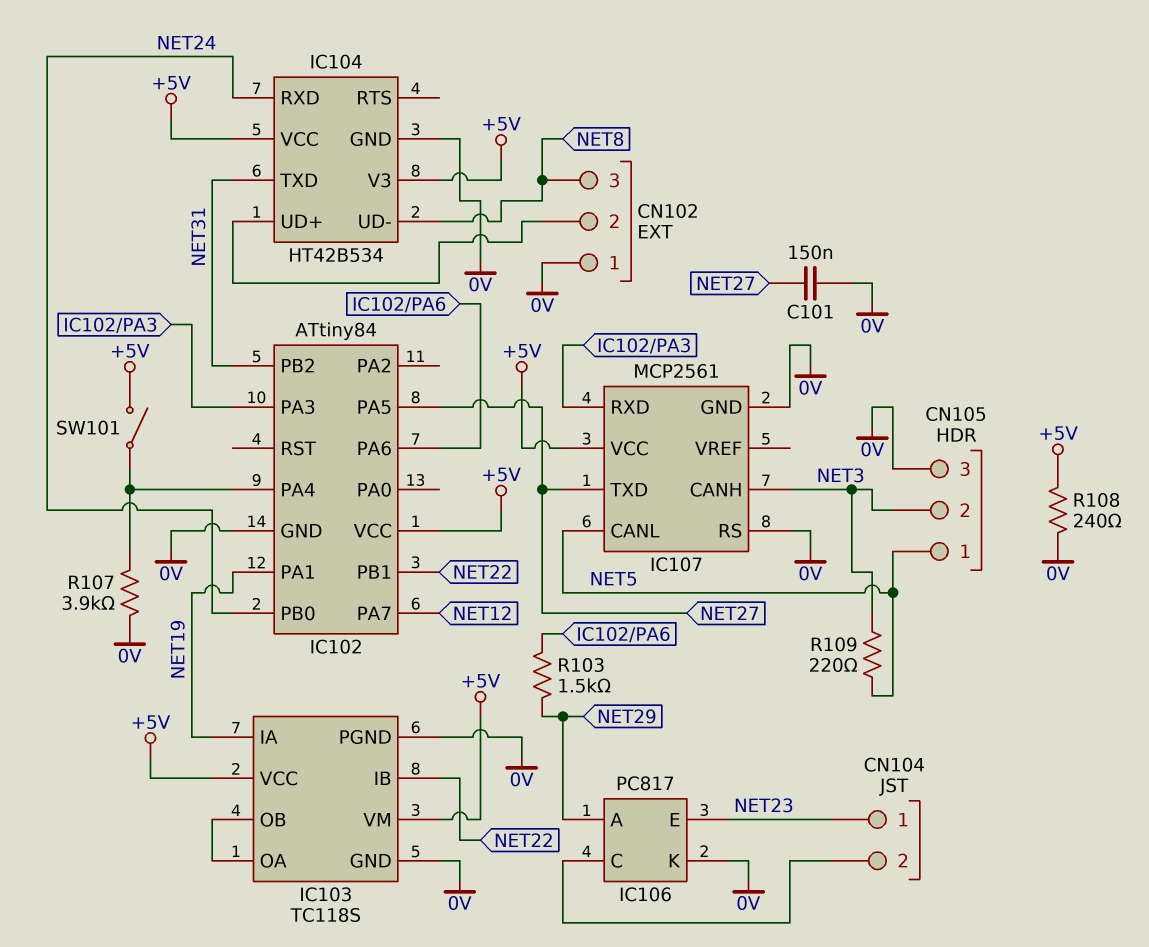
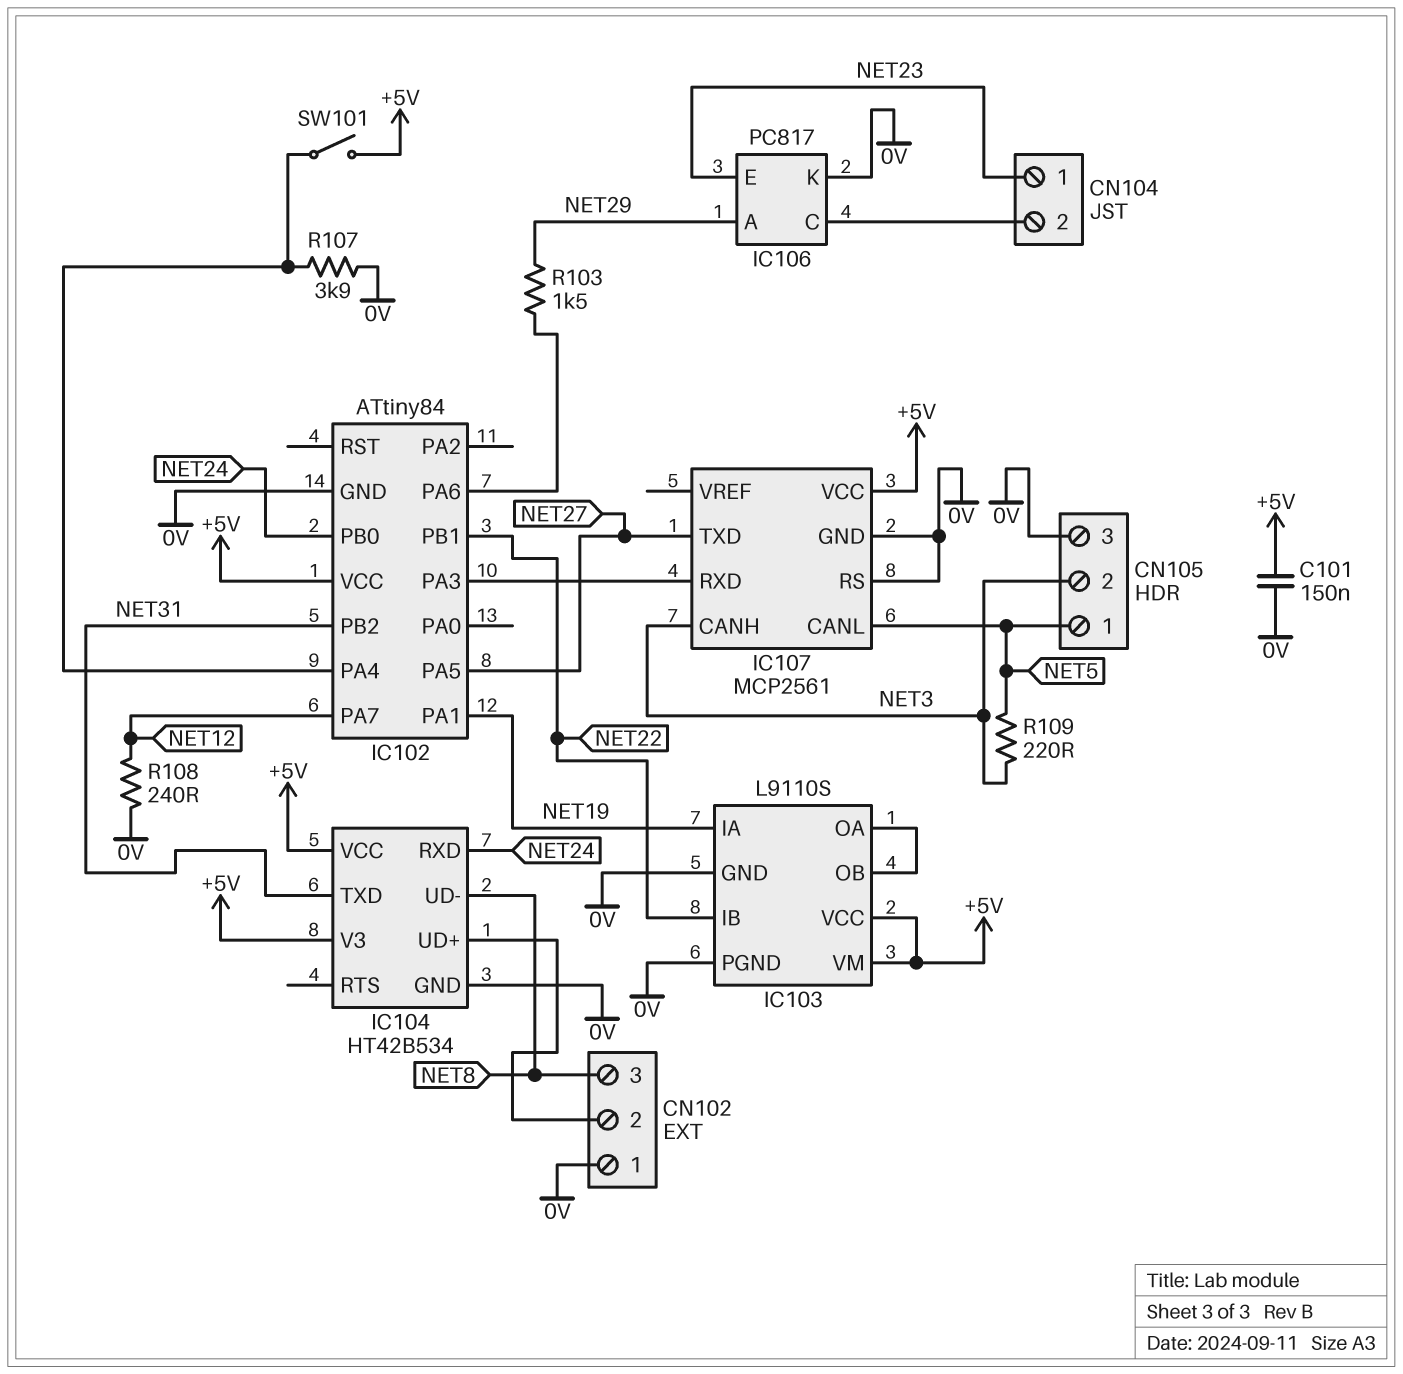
C101: 150nF (0V, NET27) -> 150nF (+5V, 0V)
IC103: TC118S -> L9110S
R108: 240 (+5V, 0V) -> 240 (0V, NET12)

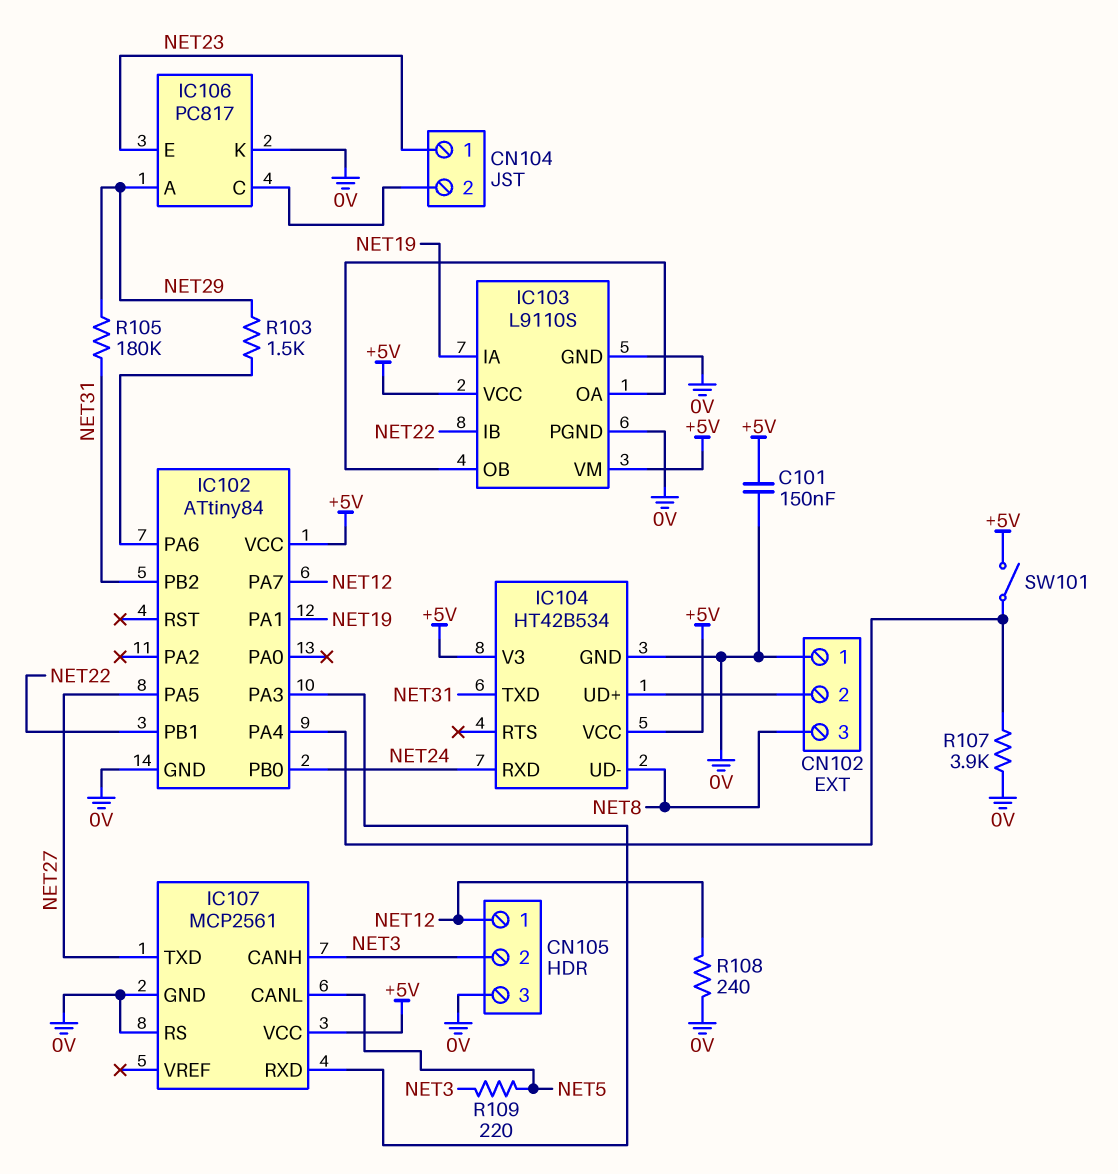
CN105 pin 1: NET5 -> NET12
R105: none -> 180k (NET29, NET31)

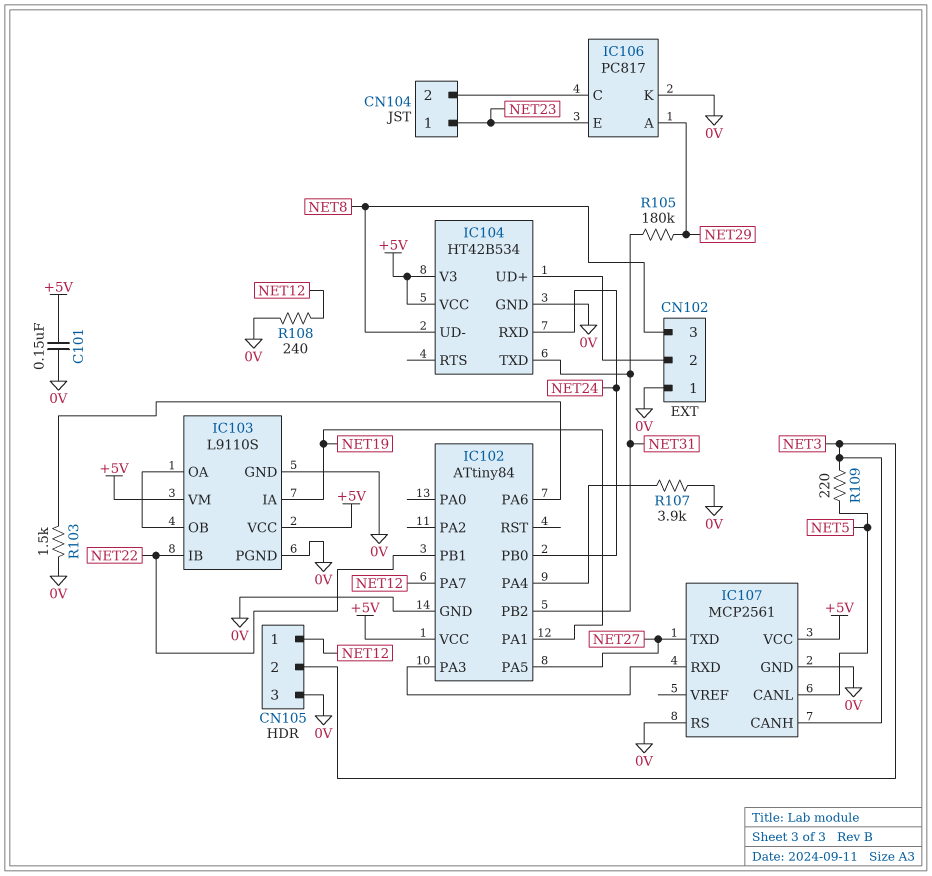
R103: 1.5k (IC102/PA6, NET29) -> 1.5k (0V, IC102/PA6)
SW101: switch (+5V, IC102/PA4) -> none

